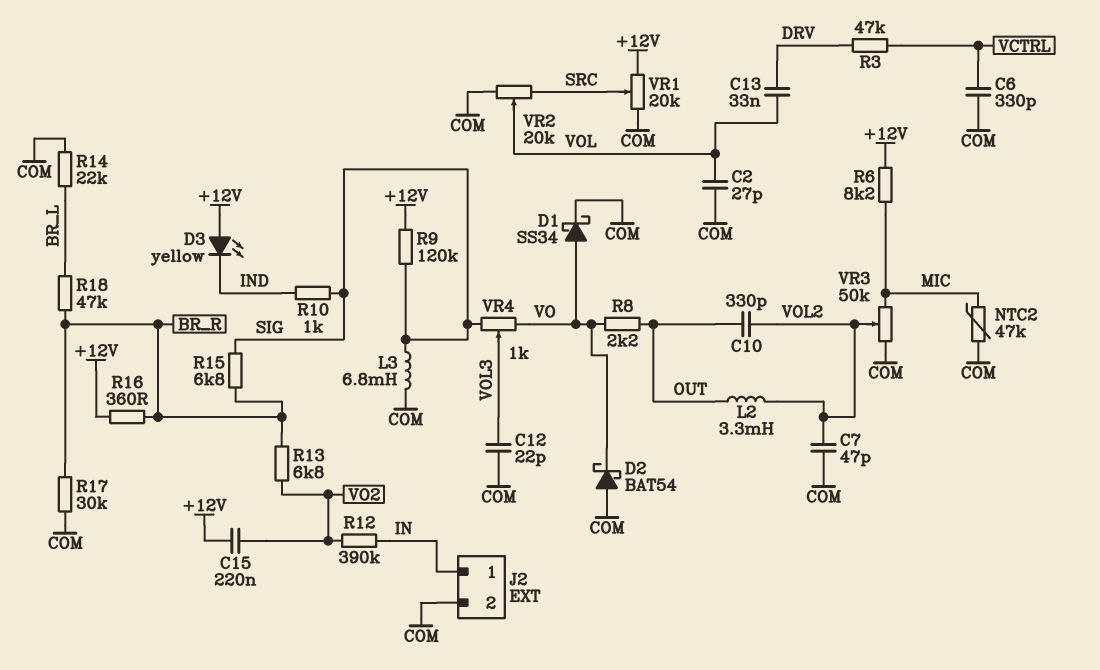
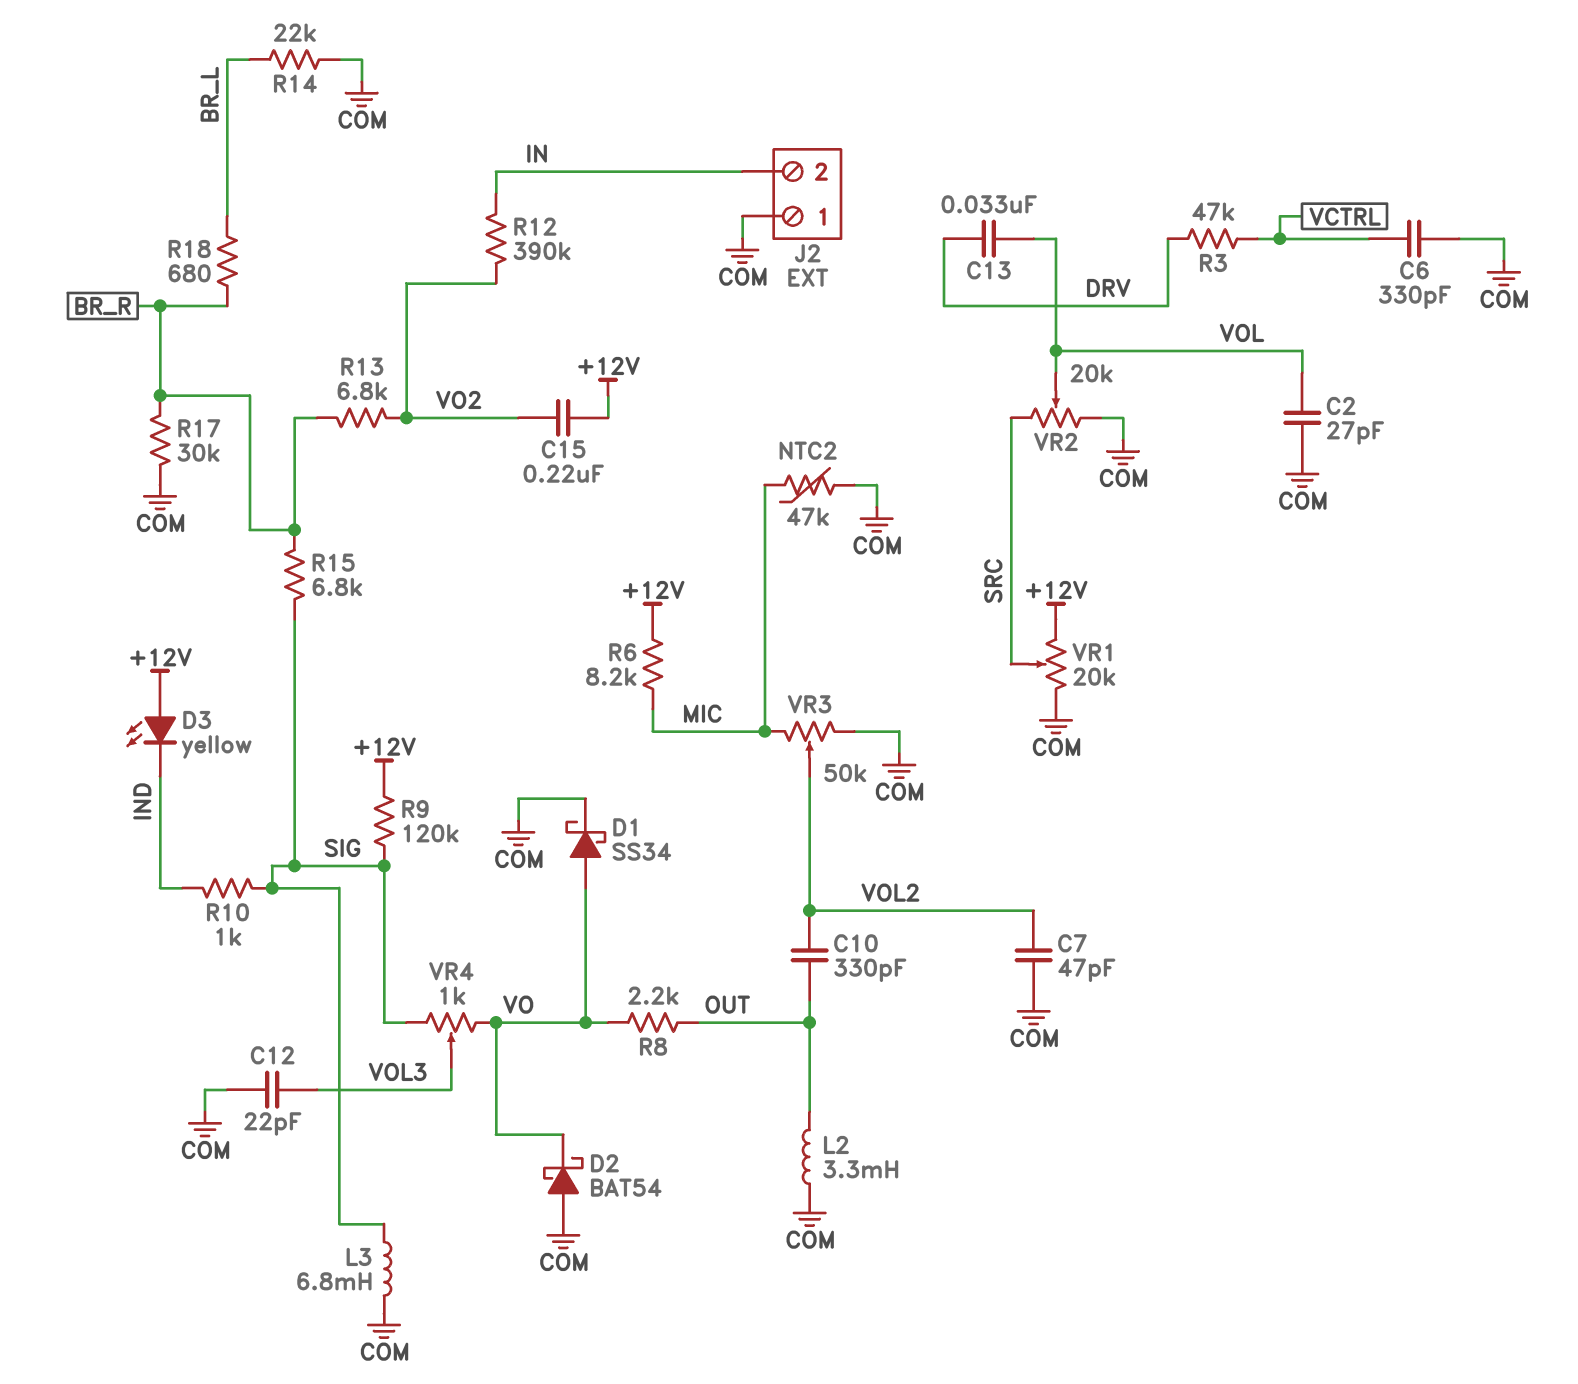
J2 pin 1: IN -> COM
J2 pin 2: COM -> IN
L2: 3.3mH (OUT, VOL2) -> 3.3mH (COM, OUT)
R16: 360 (+12V, BR_R) -> none
R18: 47k (BR_L, BR_R) -> 680 (BR_L, BR_R)

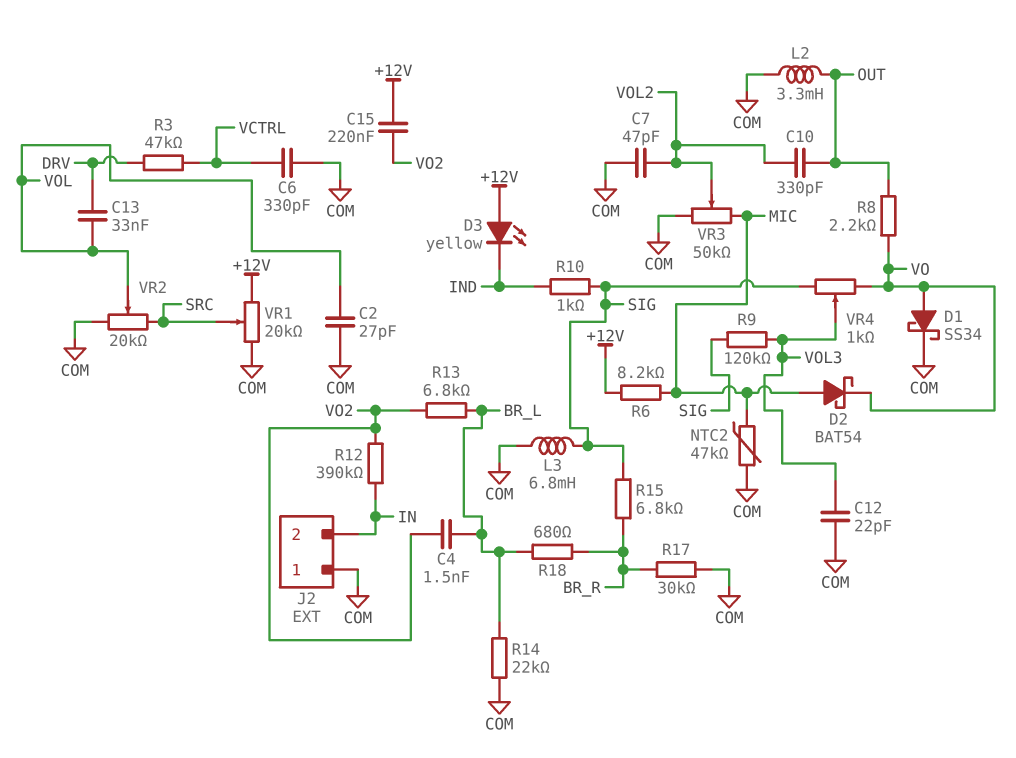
C4: none -> 1.5nF (BR_L, VO2)
D2: schottky BAT54 (A COM, K VO) -> schottky BAT54 (A MIC, K VO)
R9: 120k (+12V, SIG) -> 120k (SIG, VOL3)
R13: 6.8k (BR_R, VO2) -> 6.8k (BR_L, VO2)

